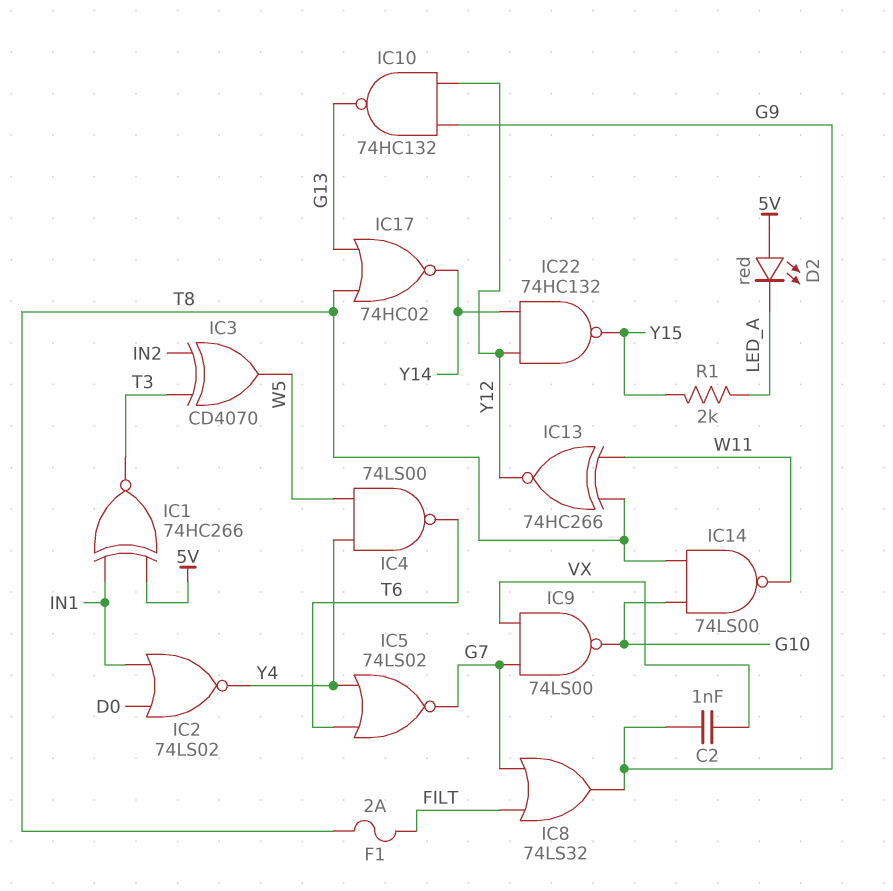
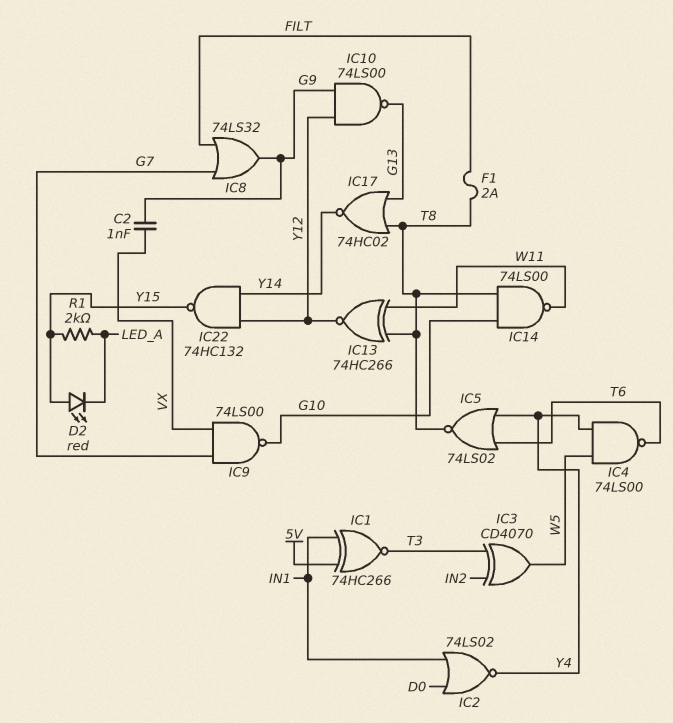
D2: LED red (A 5V, K LED_A) -> LED red (A Y15, K LED_A)
IC5: NOR 74LS02 (in T6, in Y4, out G7) -> NOR 74LS02 (in T6, in Y4, out T8)
IC10: NAND 74HC132 (in G9, in Y12, out G13) -> NAND 74LS00 (in G9, in Y12, out G13)

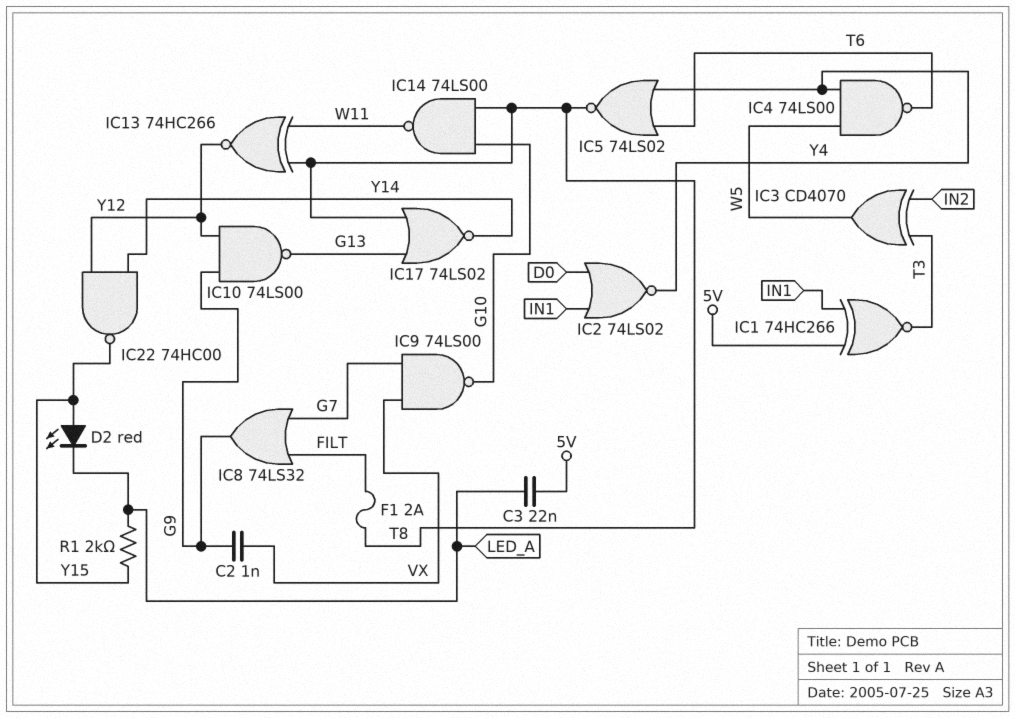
C3: none -> 22nF (5V, LED_A)
IC17: NOR 74HC02 (in G13, in T8, out Y14) -> NOR 74LS02 (in G13, in T8, out Y14)
IC22: NAND 74HC132 (in Y12, in Y14, out Y15) -> NAND 74HC00 (in Y12, in Y14, out Y15)

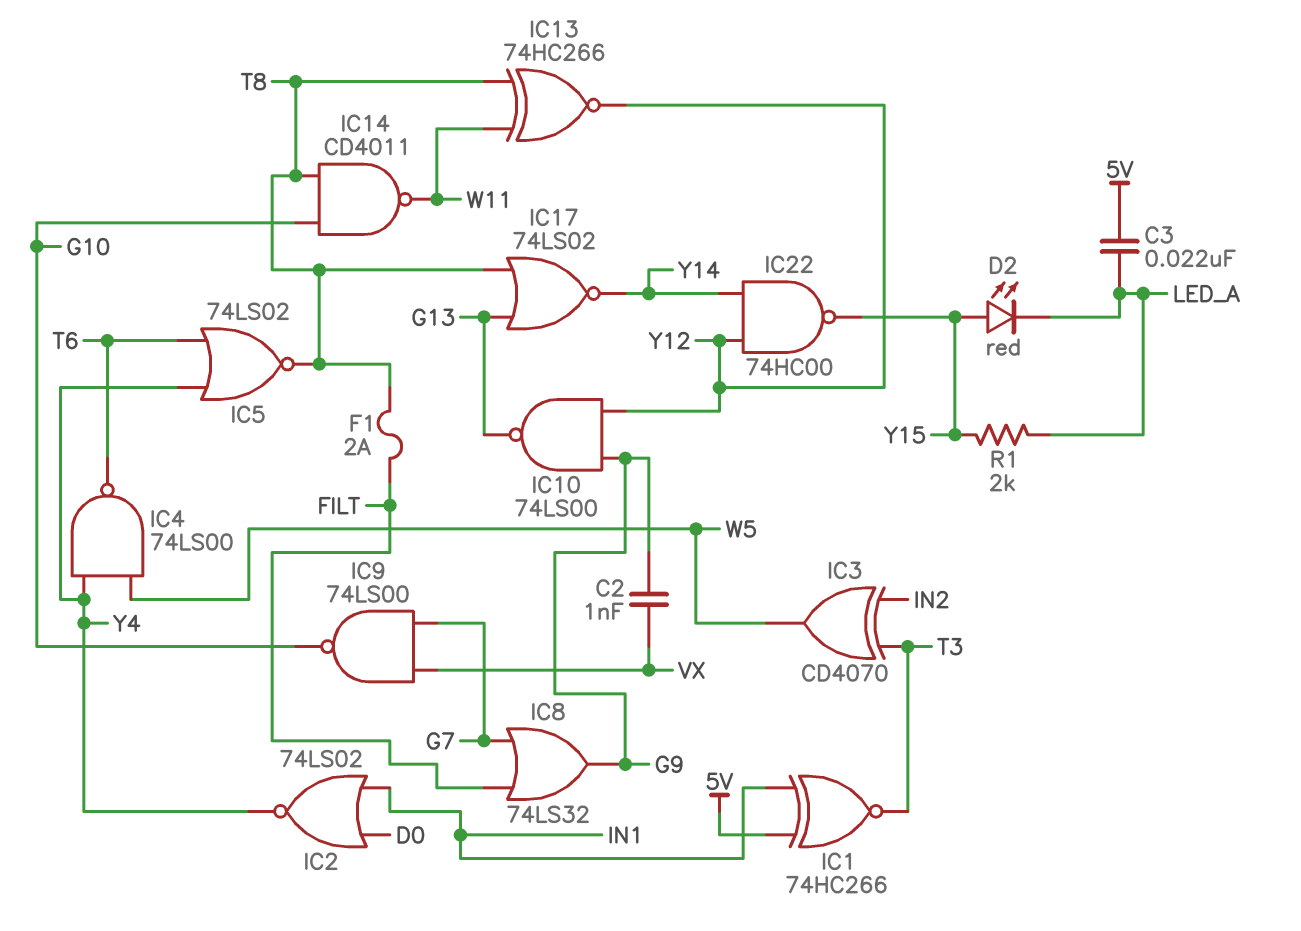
IC14: NAND 74LS00 (in G10, in T8, out W11) -> NAND CD4011 (in G10, in T8, out W11)

